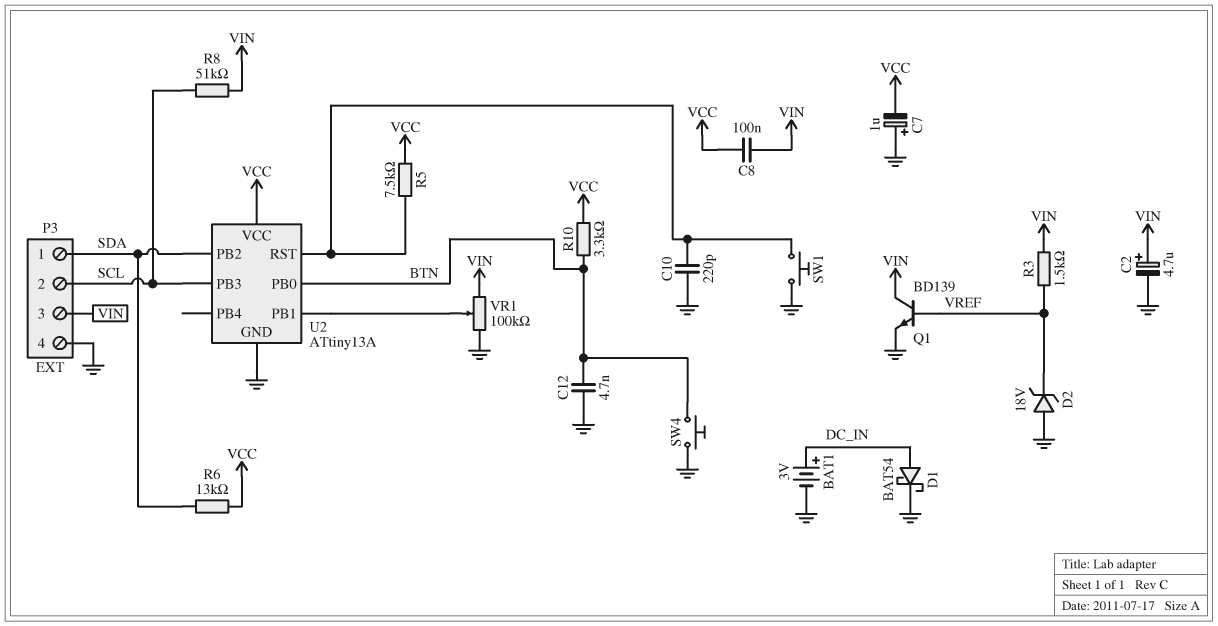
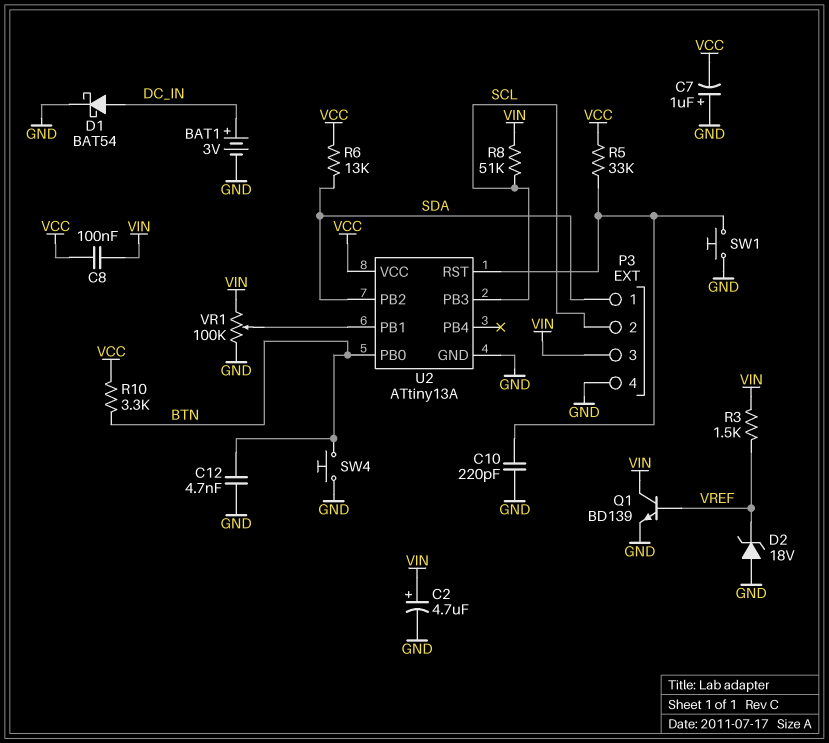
R5: 7.5k (U2/RST, VCC) -> 33k (U2/RST, VCC)

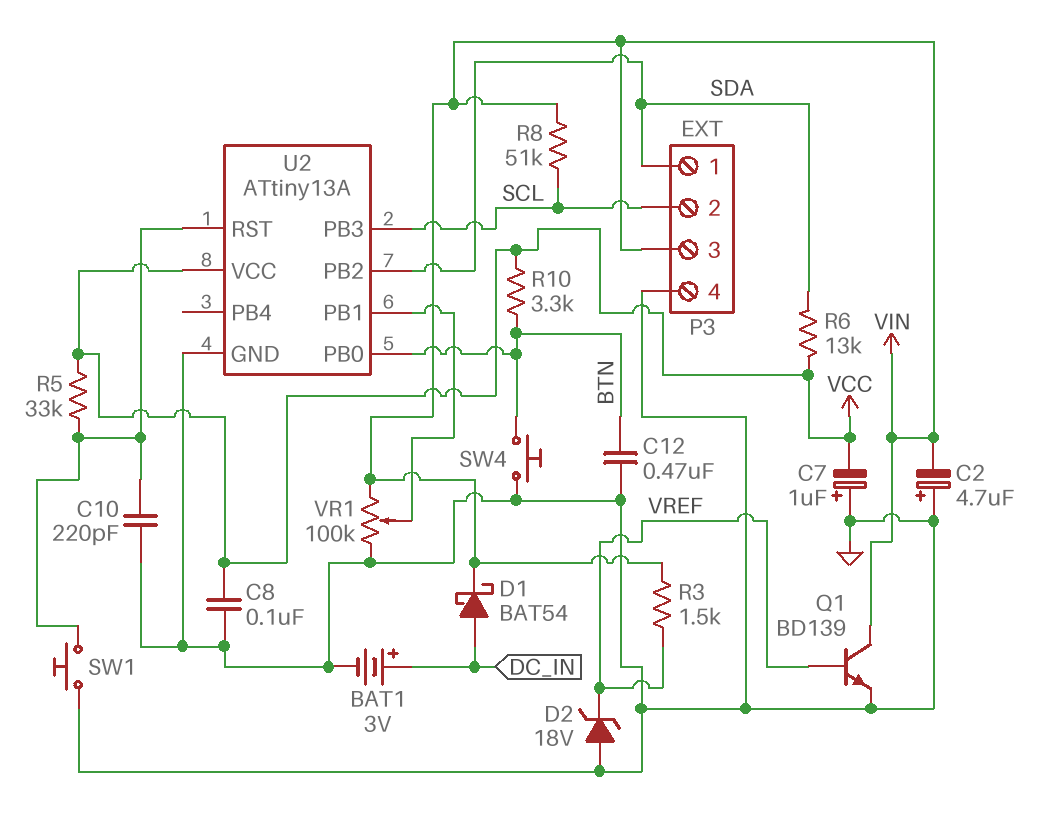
C2: 4.7uF (plus VIN, minus GND) -> 4.7uF (plus GND, minus VIN)
C8: 100nF (VCC, VIN) -> 100nF (GND, VCC)
C12: 4.7nF (BTN, GND) -> 470nF (BTN, GND)
D1: schottky BAT54 (A DC_IN, K GND) -> schottky BAT54 (A DC_IN, K VIN)

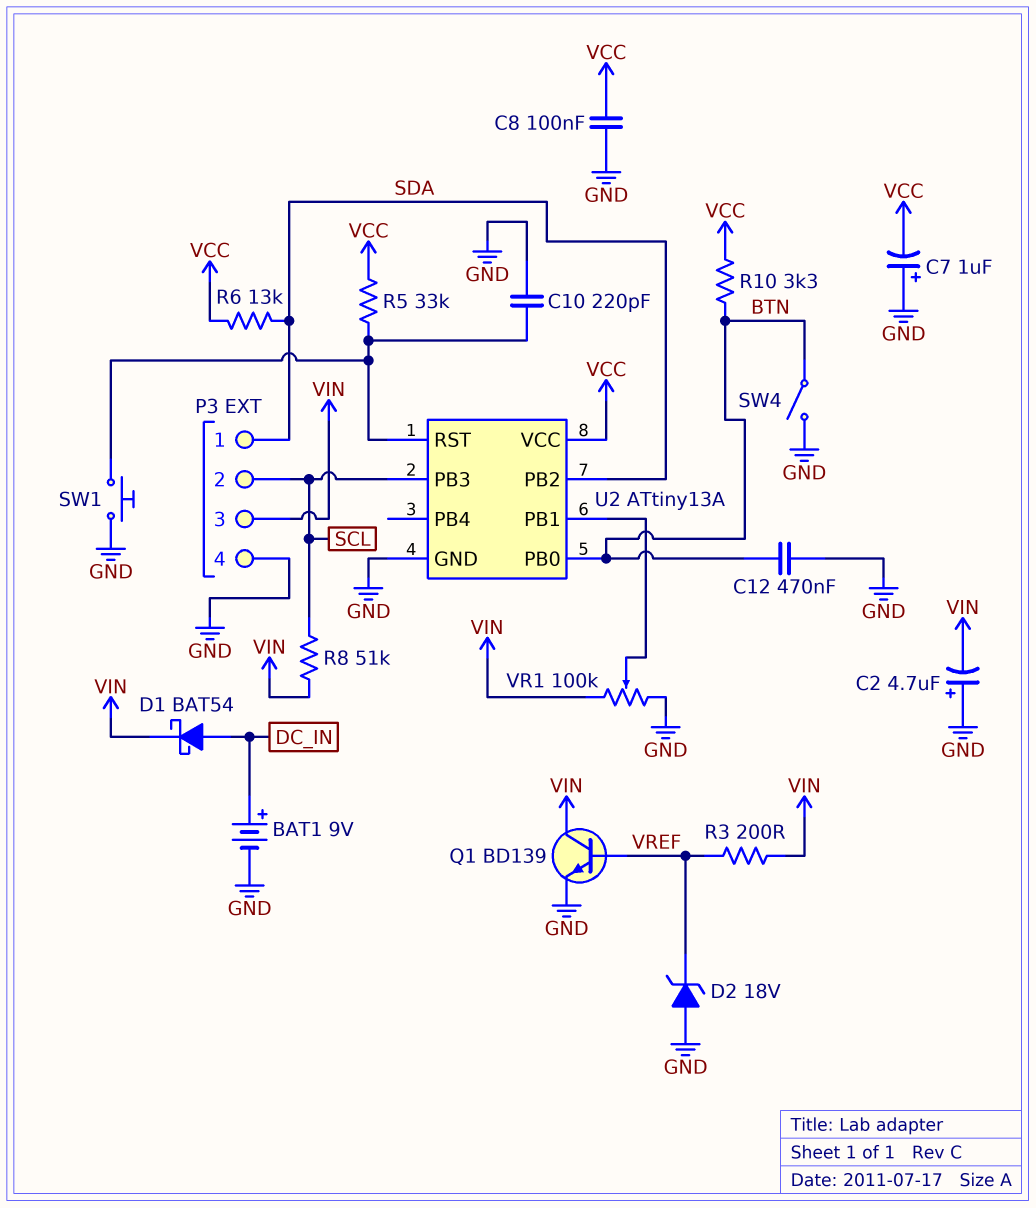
BAT1: 3V (plus DC_IN, minus GND) -> 9V (plus DC_IN, minus GND)
R3: 1.5k (VIN, VREF) -> 200 (VIN, VREF)
SW4: button (BTN, GND) -> switch (BTN, GND)

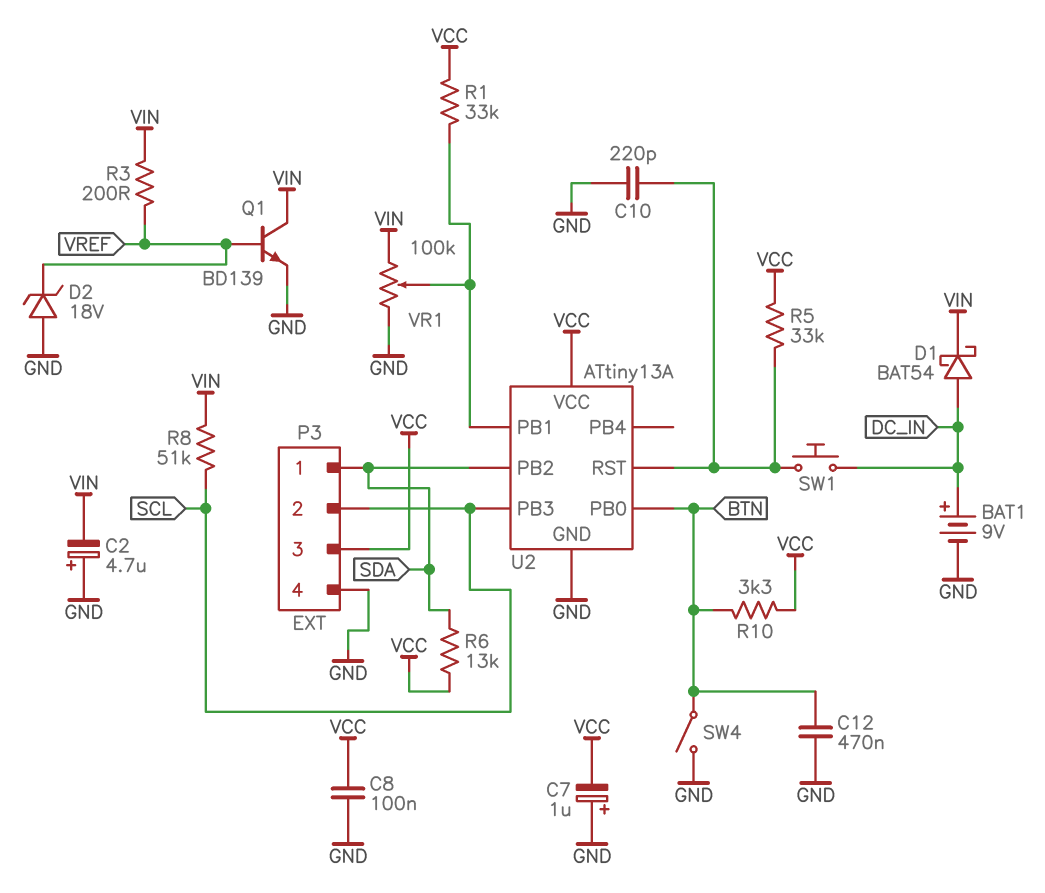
P3 pin 3: VIN -> VCC
R1: none -> 33k (U2/PB1, VCC)
SW1: button (GND, U2/RST) -> button (DC_IN, U2/RST)

